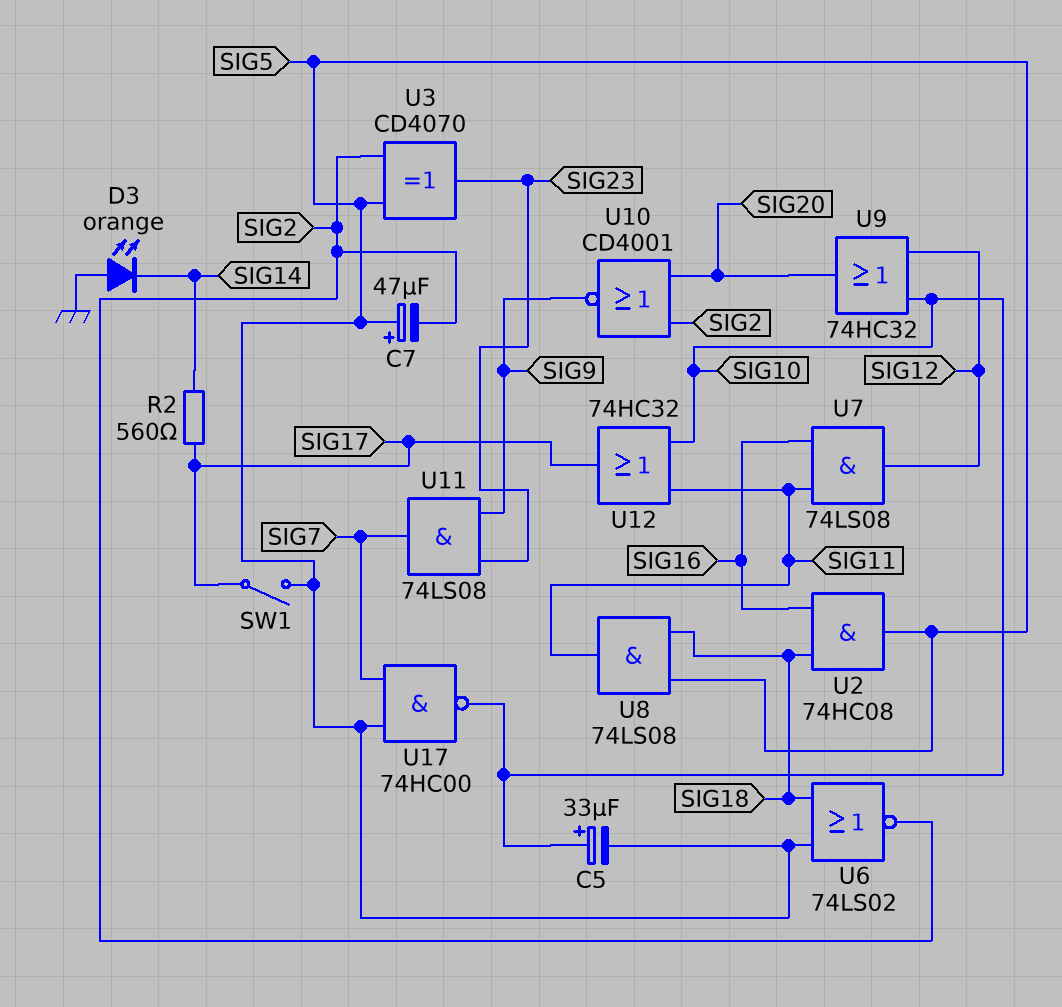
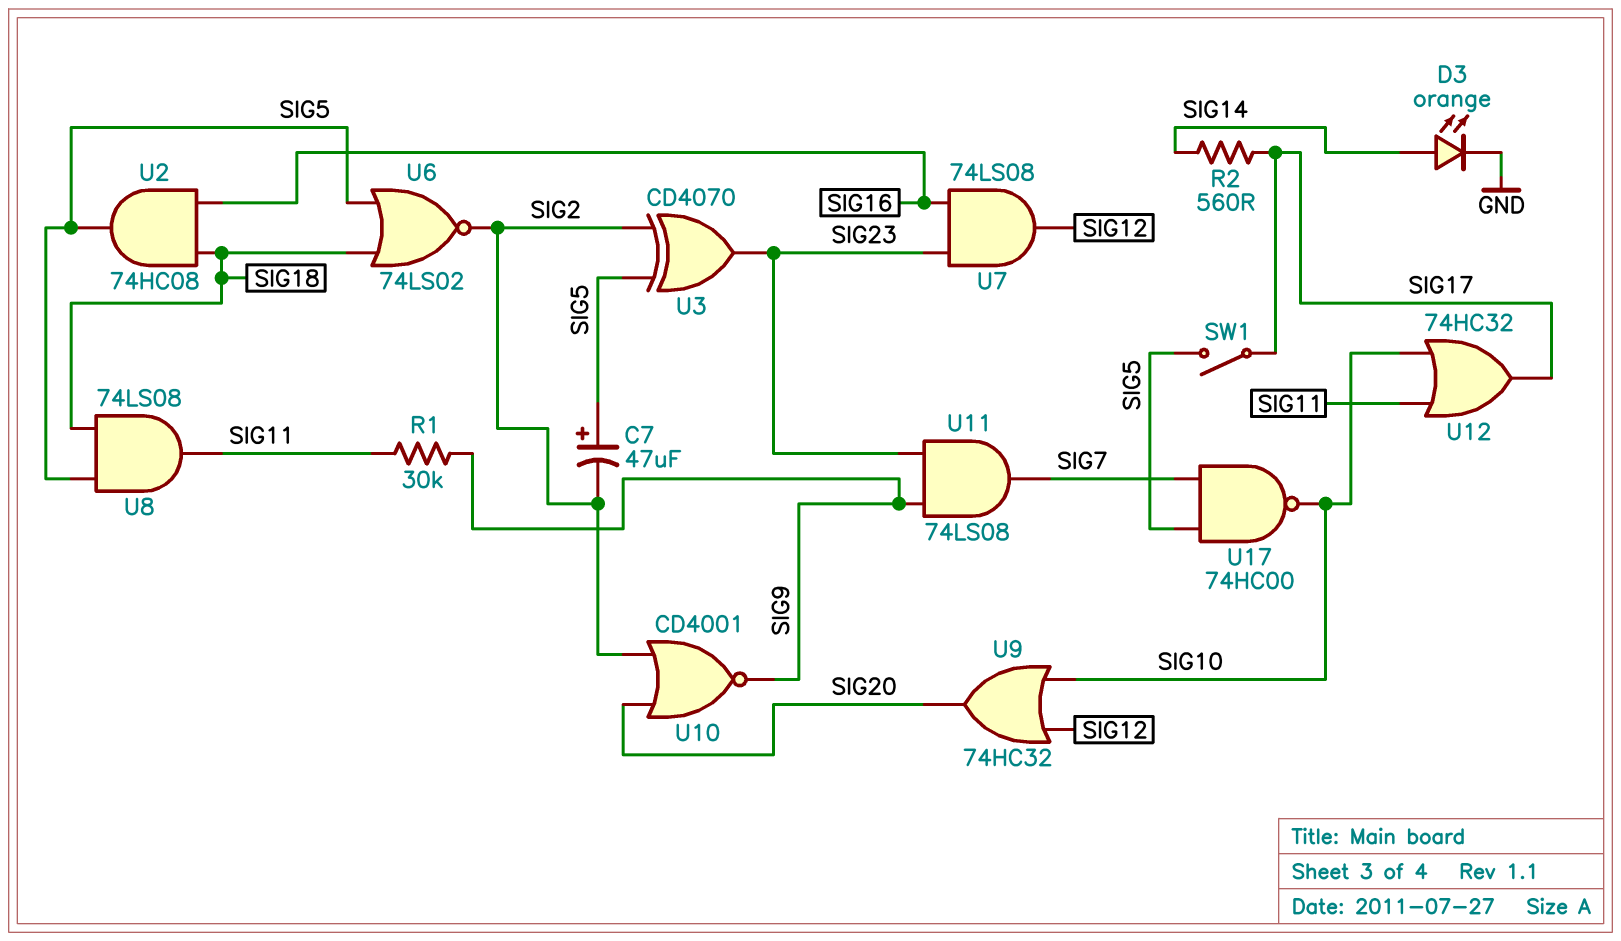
C5: 33uF (plus SIG10, minus SIG5) -> none
D3: LED orange (A GND, K SIG14) -> LED orange (A SIG14, K GND)
R1: none -> 30k (SIG9, SIG11)
U7: AND 74LS08 (in SIG11, in SIG16, out SIG12) -> AND 74LS08 (in SIG16, in SIG23, out SIG12)

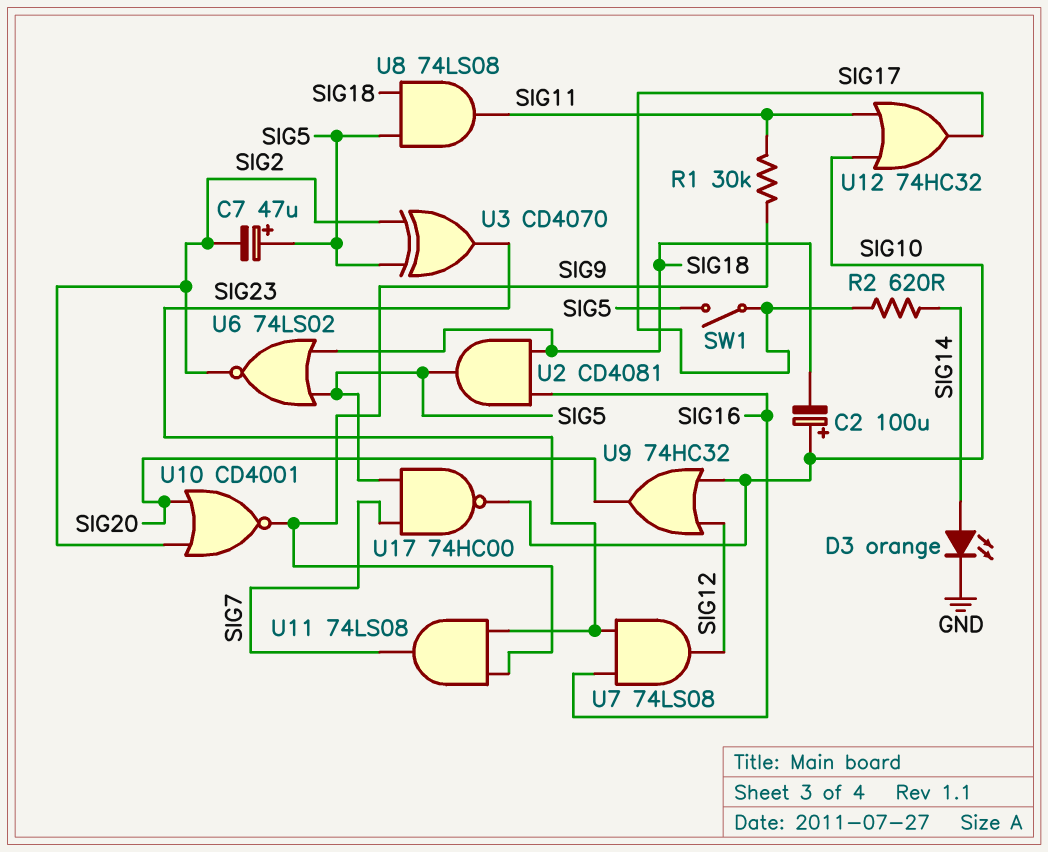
C2: none -> 100uF (plus SIG10, minus SIG18)
R2: 560 (SIG14, SIG17) -> 620 (SIG14, SIG17)
U2: AND 74HC08 (in SIG16, in SIG18, out SIG5) -> AND CD4081 (in SIG16, in SIG18, out SIG5)

